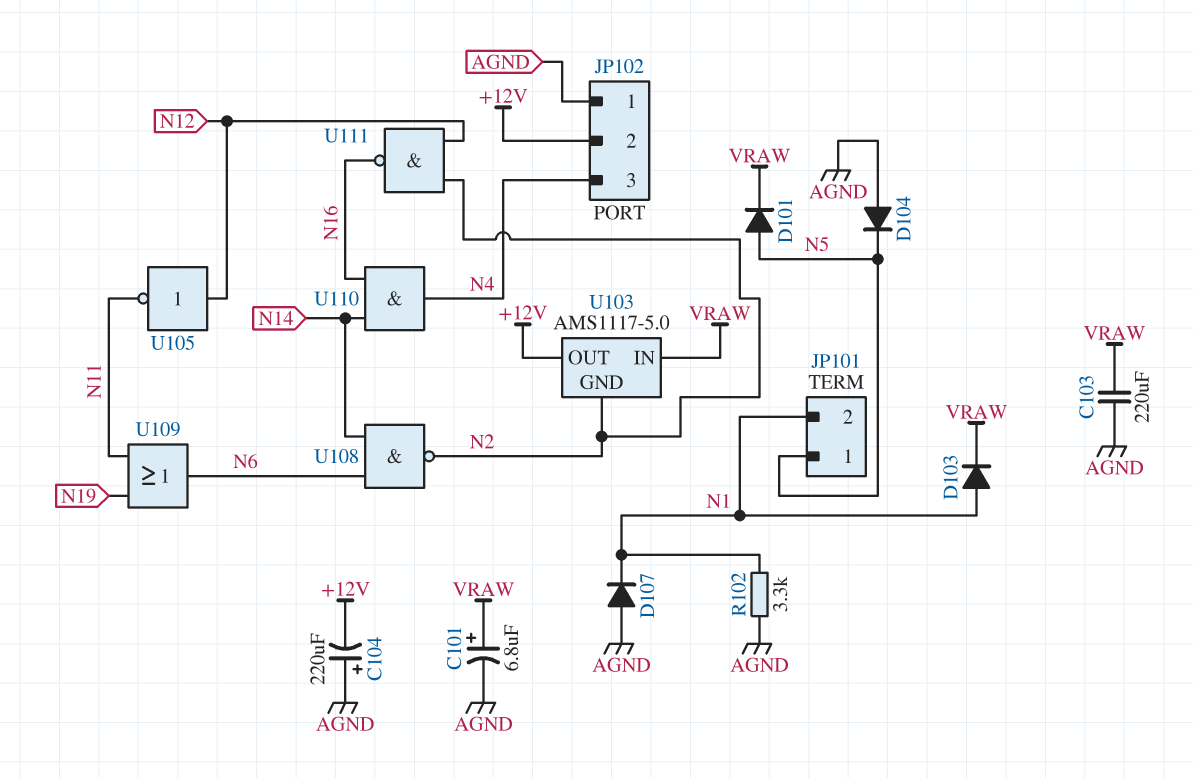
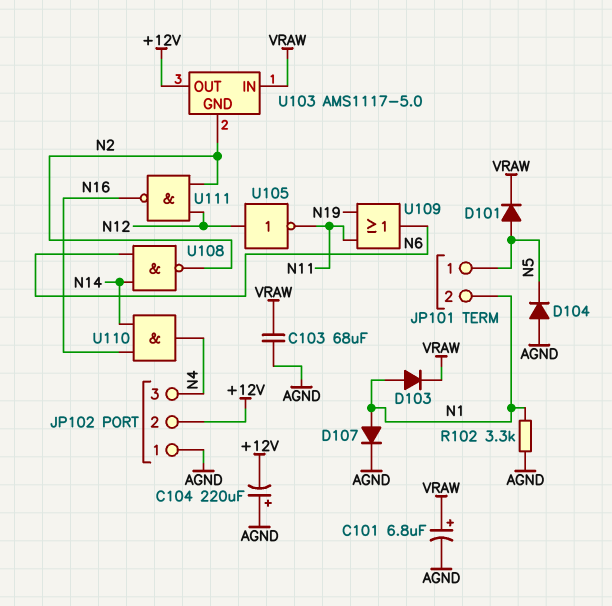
C103: 220uF (AGND, VRAW) -> 68uF (AGND, VRAW)
D107: diode (A AGND, K N1) -> diode (A N1, K AGND)

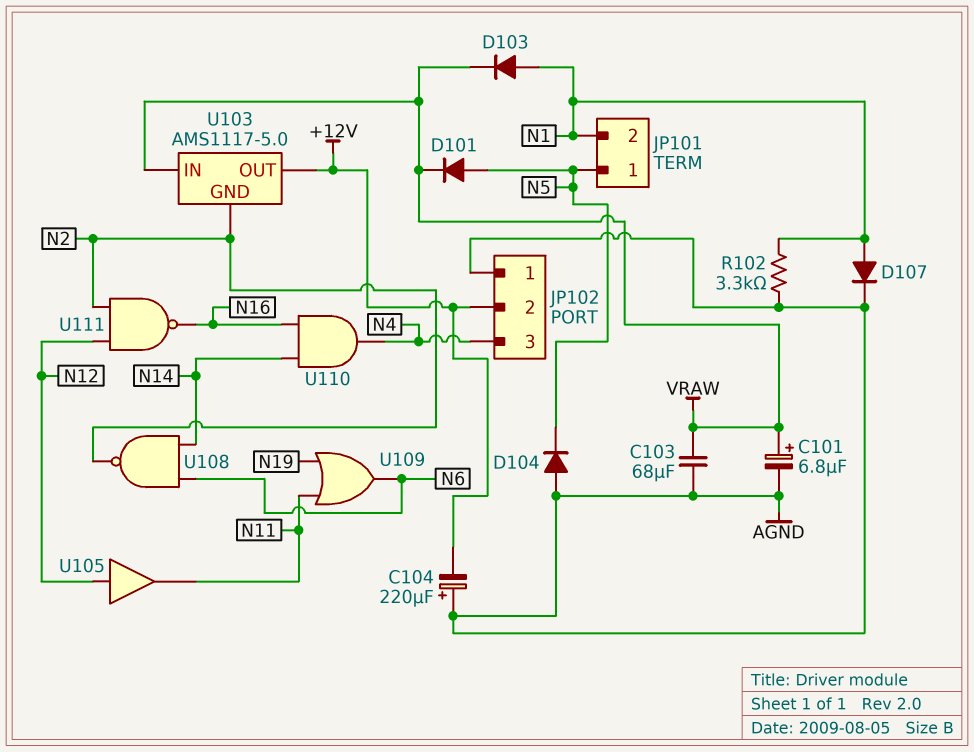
U105: NOT (in N12, out N11) -> buffer (in N12, out N11)

